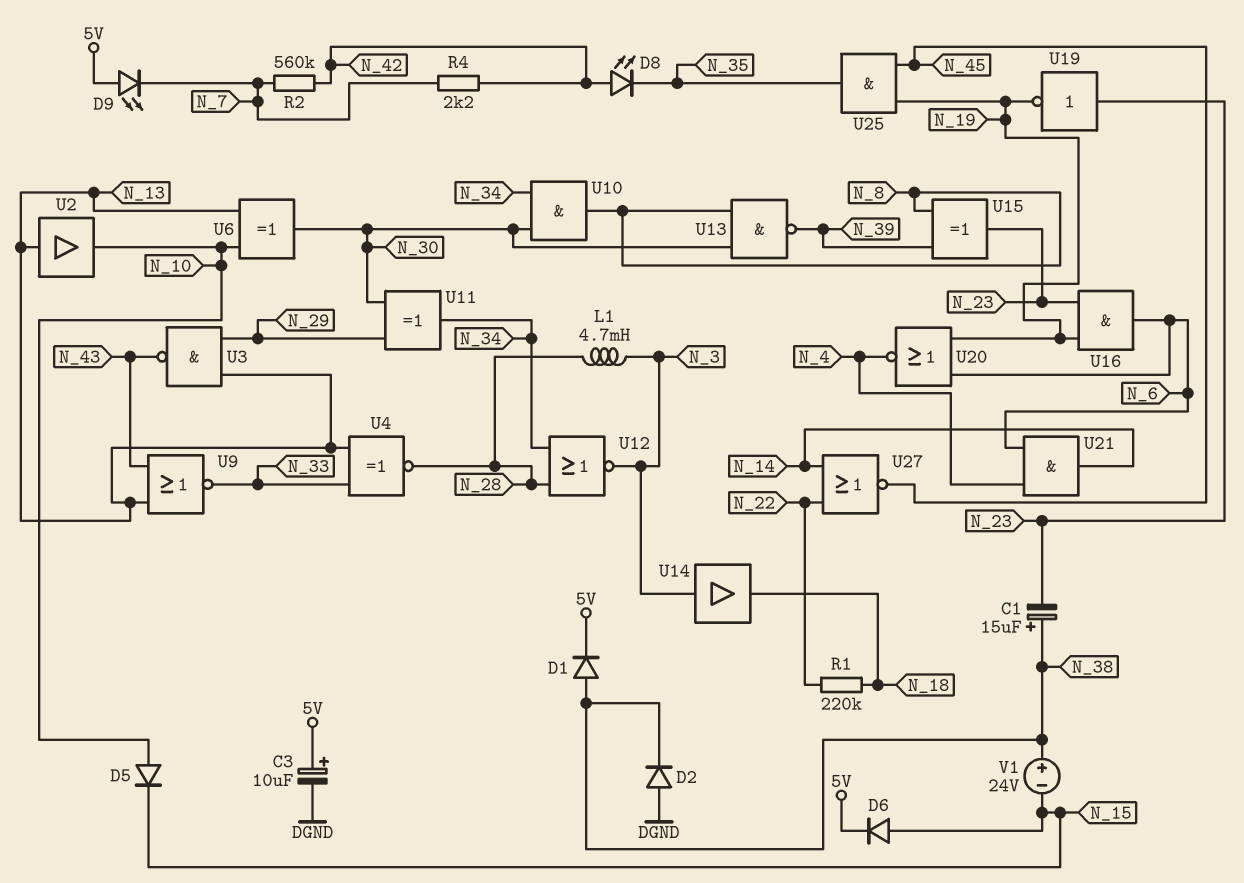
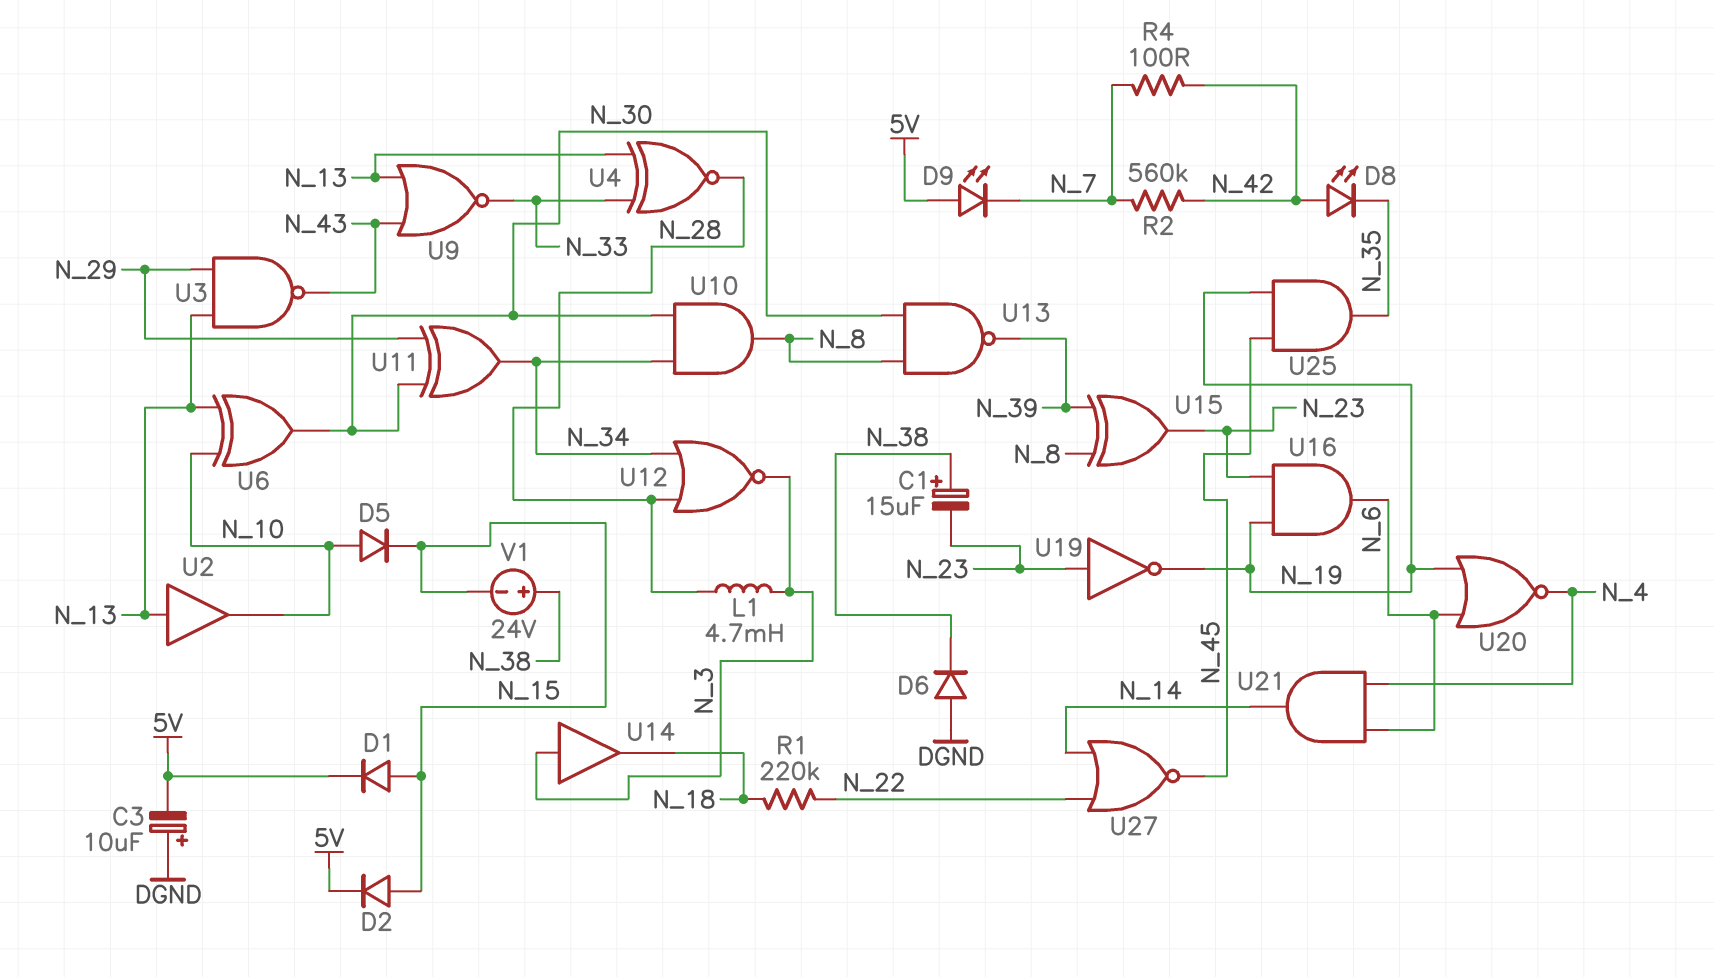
C3: 10uF (plus 5V, minus DGND) -> 10uF (plus DGND, minus 5V)
D1: diode (A N_38, K 5V) -> diode (A N_15, K 5V)
D2: diode (A DGND, K N_38) -> diode (A N_15, K 5V)
D6: diode (A N_15, K 5V) -> diode (A DGND, K N_38)
R4: 2.2k (N_7, N_42) -> 100 (N_7, N_42)

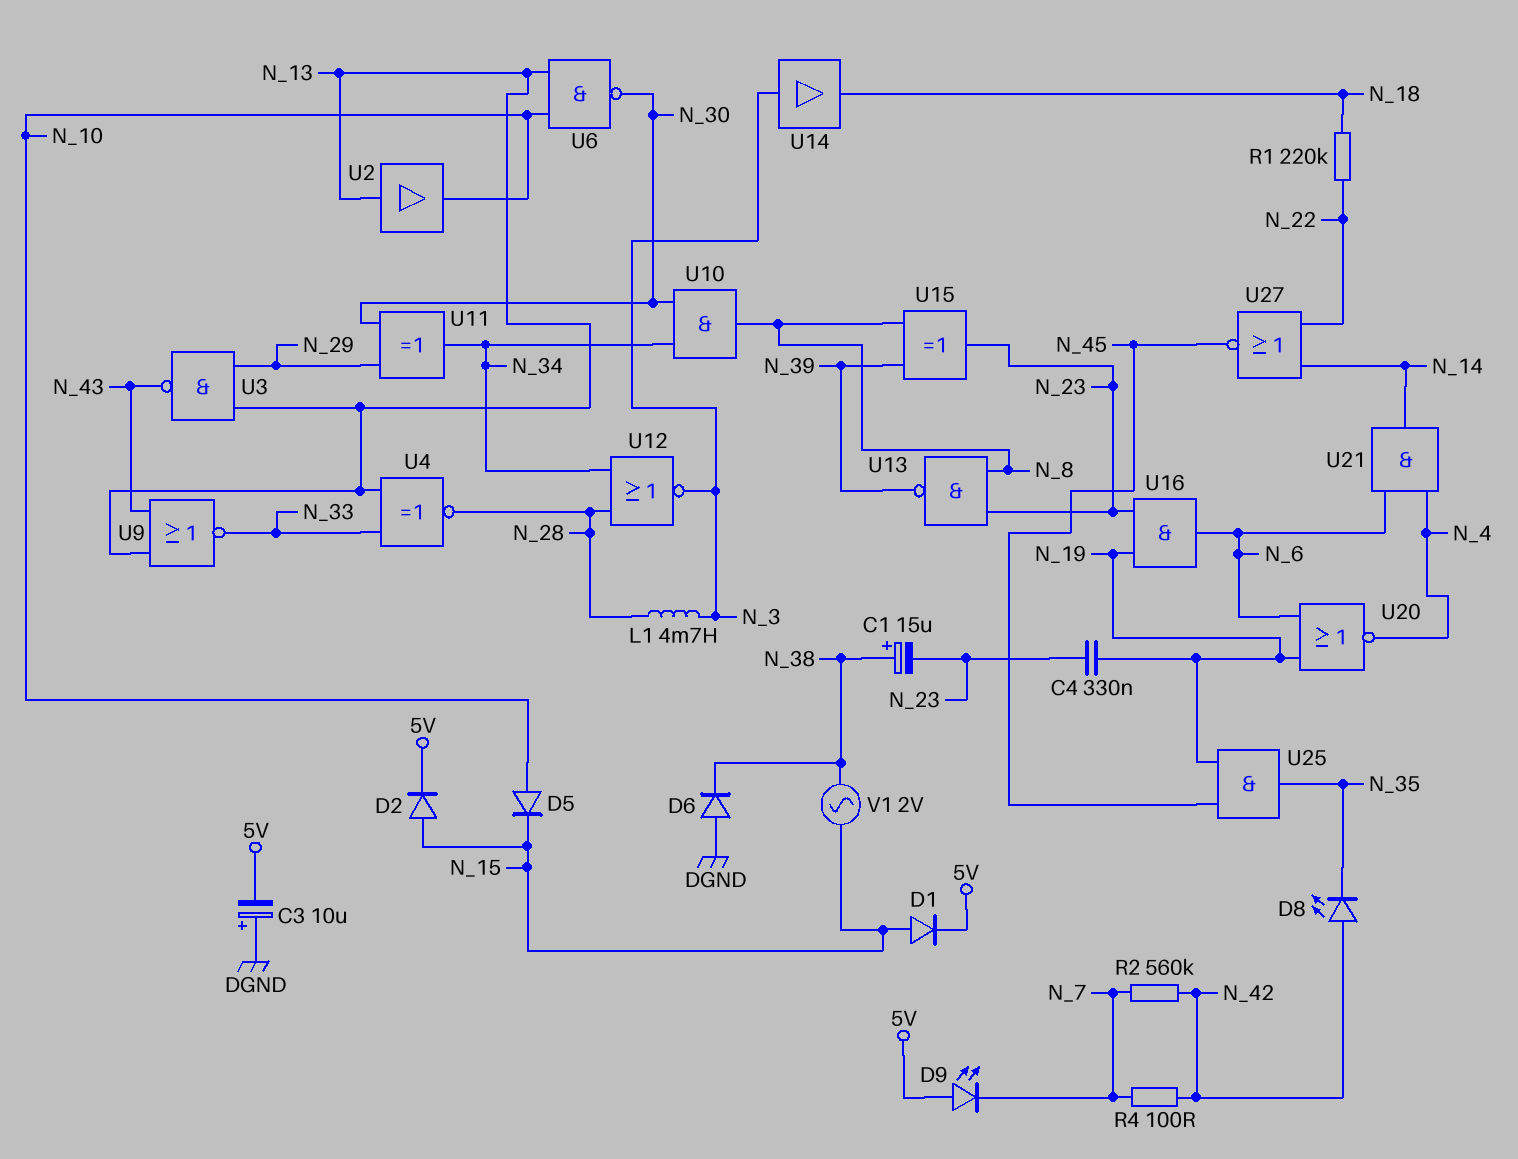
C4: none -> 330nF (N_19, N_23)
U6: XOR (in N_10, in N_13, out N_30) -> NAND (in N_10, in N_13, out N_30)
U13: NAND (in N_8, in N_30, out N_39) -> NAND (in N_8, in N_23, out N_39)
U19: NOT (in N_23, out N_19) -> none
V1: 24V (plus N_38, minus N_15) -> AC 2V (N_15, N_38)

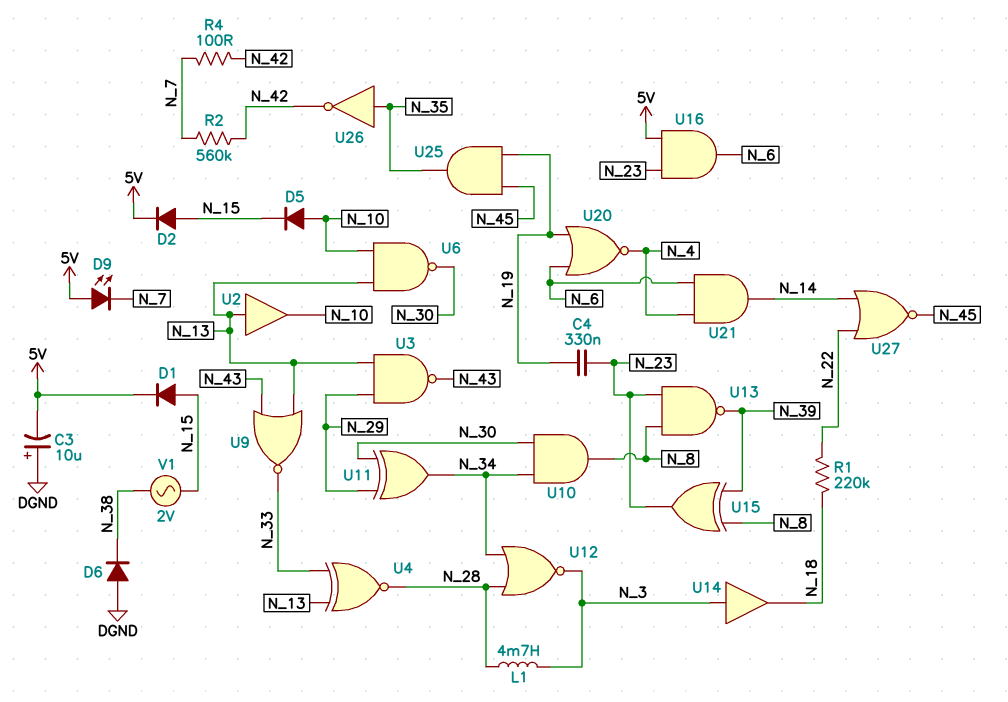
C1: 15uF (plus N_38, minus N_23) -> none
D8: LED (A N_42, K N_35) -> none
U16: AND (in N_19, in N_23, out N_6) -> AND (in 5V, in N_23, out N_6)
U26: none -> NOT (in N_35, out N_42)

